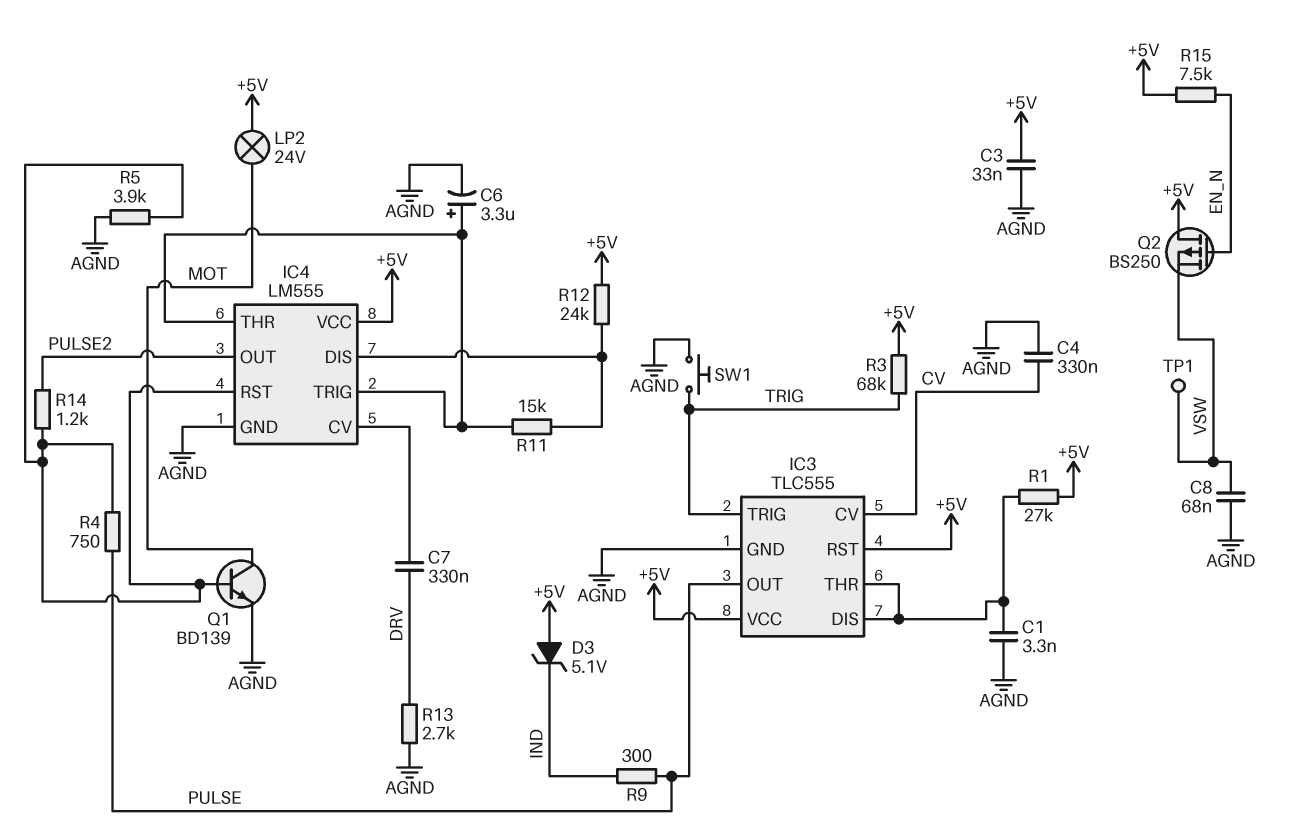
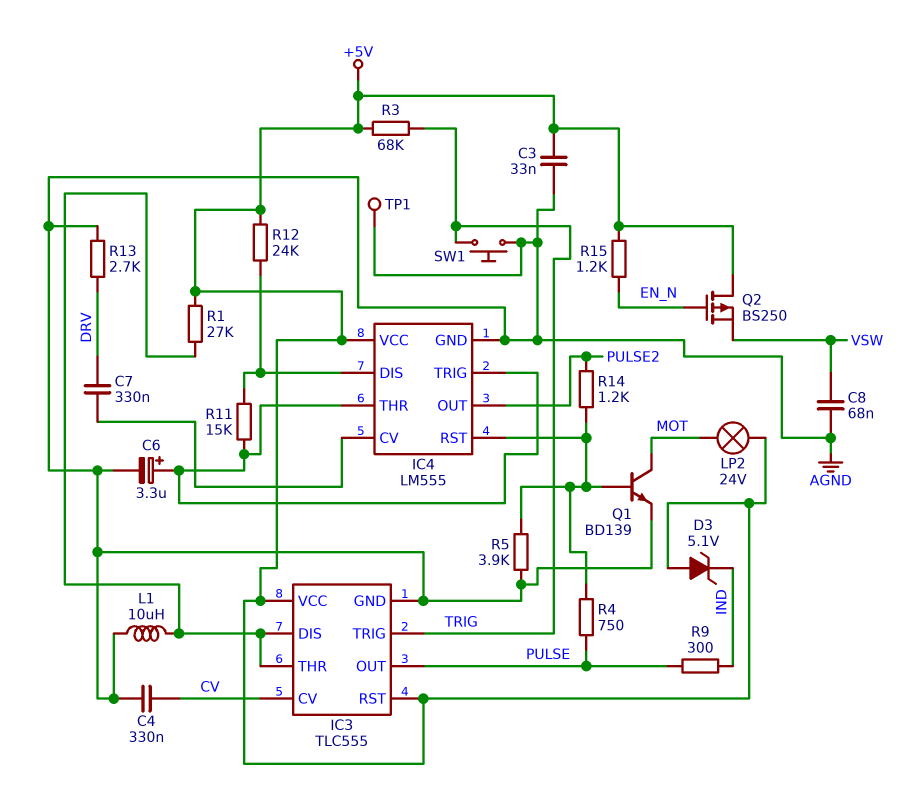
C1: 3.3nF (AGND, IC3/DIS) -> none
L1: none -> 10uH (AGND, IC3/DIS)
R15: 7.5k (+5V, EN_N) -> 1.2k (+5V, EN_N)
TP1: test point (VSW) -> test point (AGND)

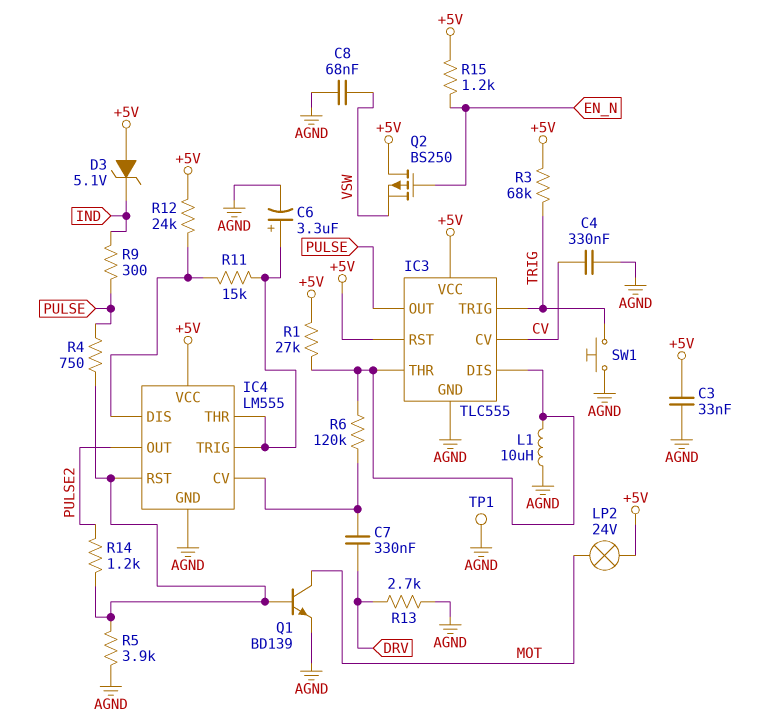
R6: none -> 120k (IC3/DIS, IC4/CV)

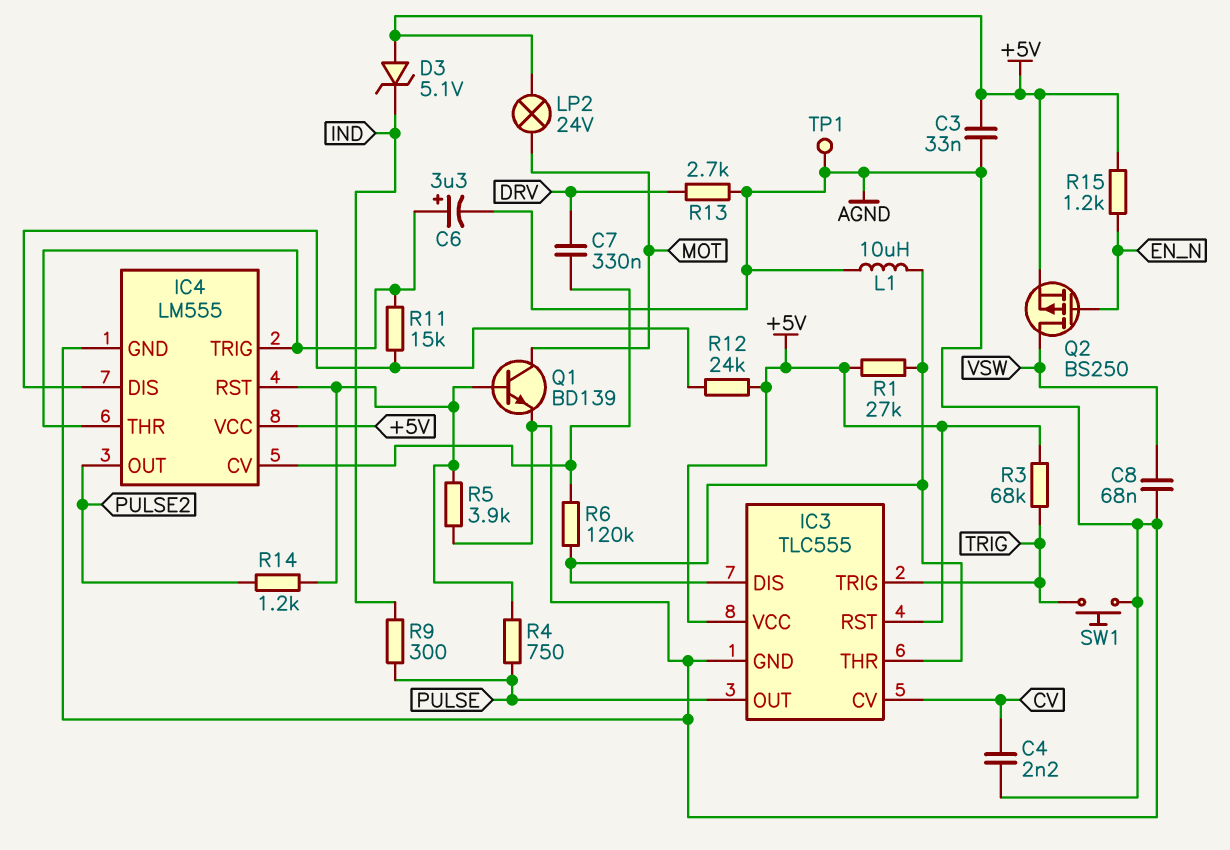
C4: 330nF (AGND, CV) -> 2.2nF (AGND, CV)
Q2: PMOS BS250 (G EN_N, D +5V, S VSW) -> PMOS BS250 (G EN_N, D VSW, S +5V)

